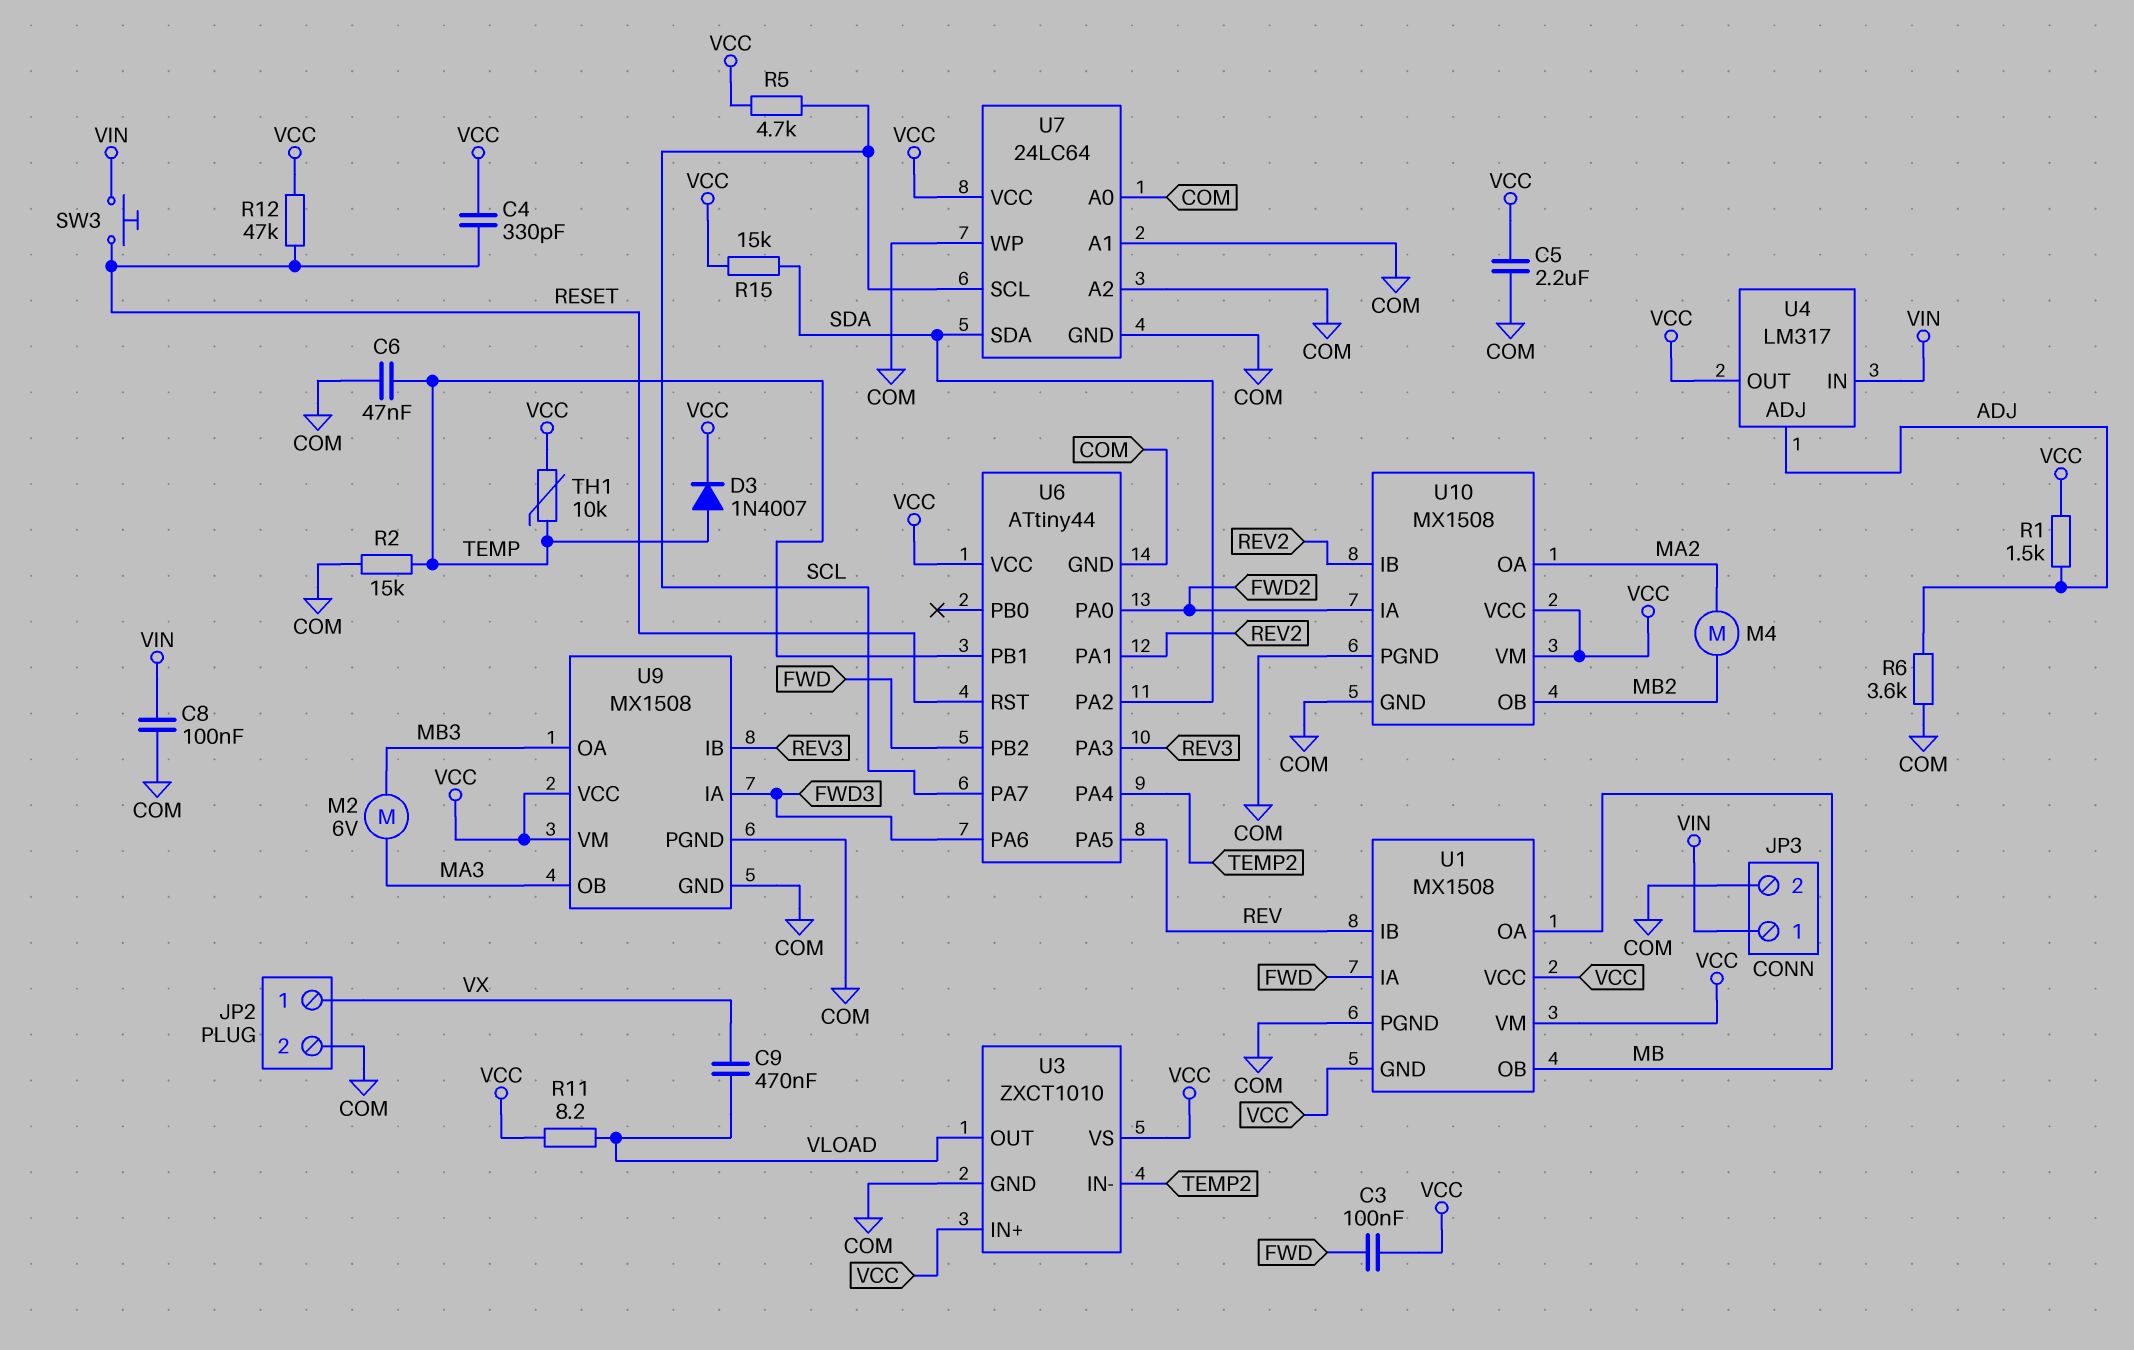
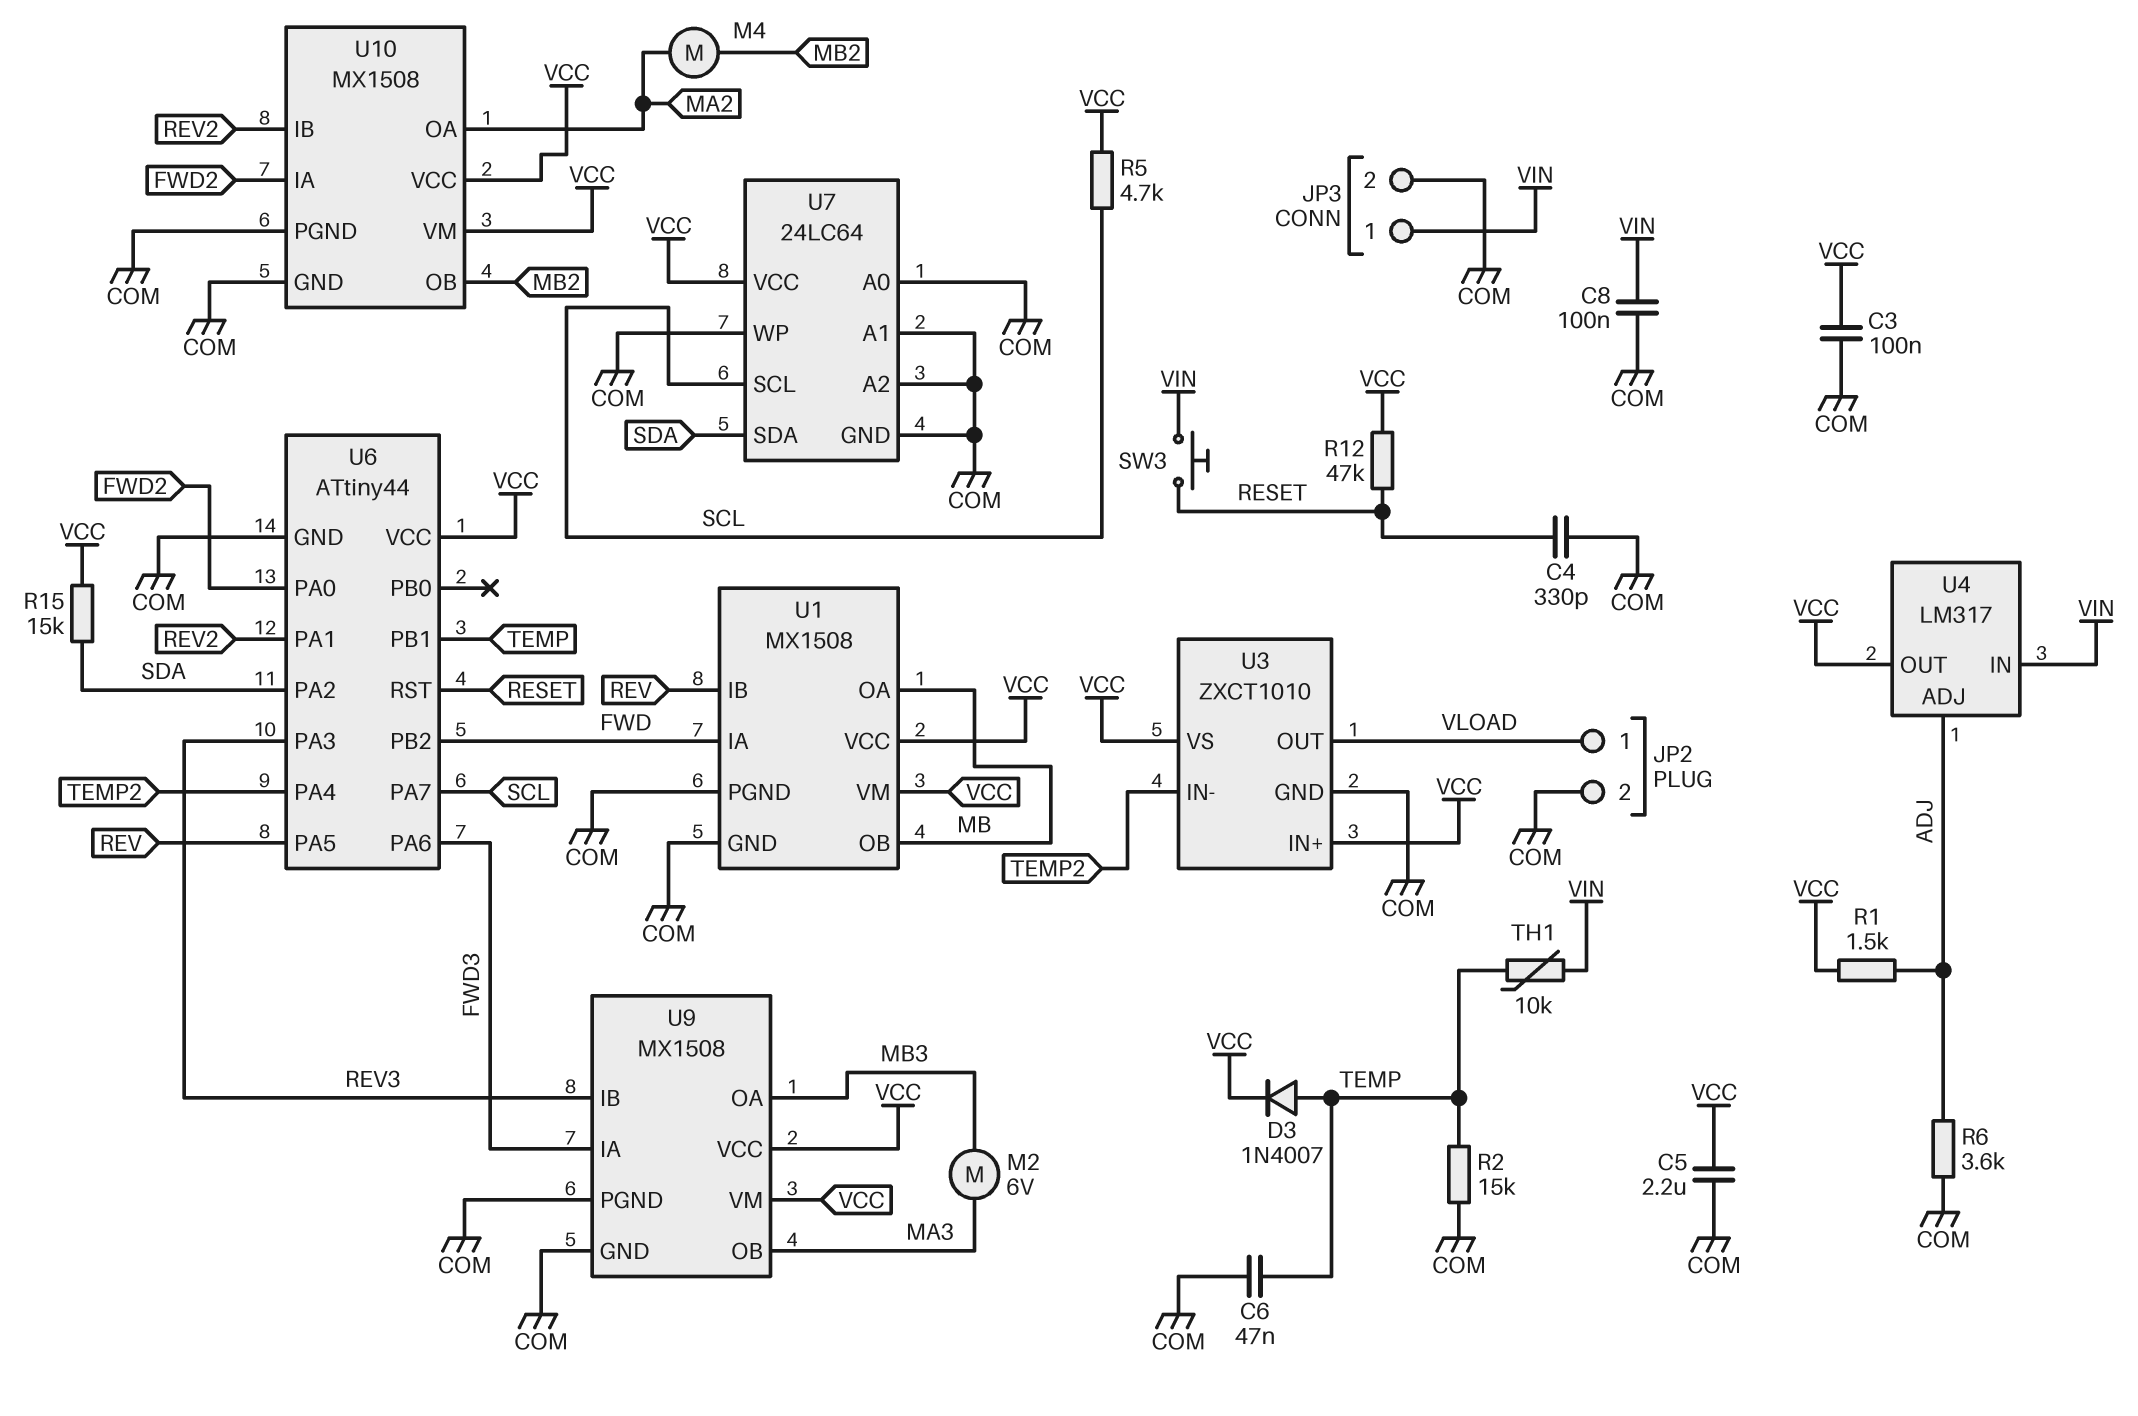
C3: 100nF (FWD, VCC) -> 100nF (COM, VCC)
C4: 330pF (RESET, VCC) -> 330pF (COM, RESET)
C9: 470nF (VLOAD, VX) -> none
JP2 pin 1: VX -> VLOAD
R11: 8.2 (VCC, VLOAD) -> none
TH1: 10k (TEMP, VCC) -> 10k (TEMP, VIN)
U1 pin GND: VCC -> COM

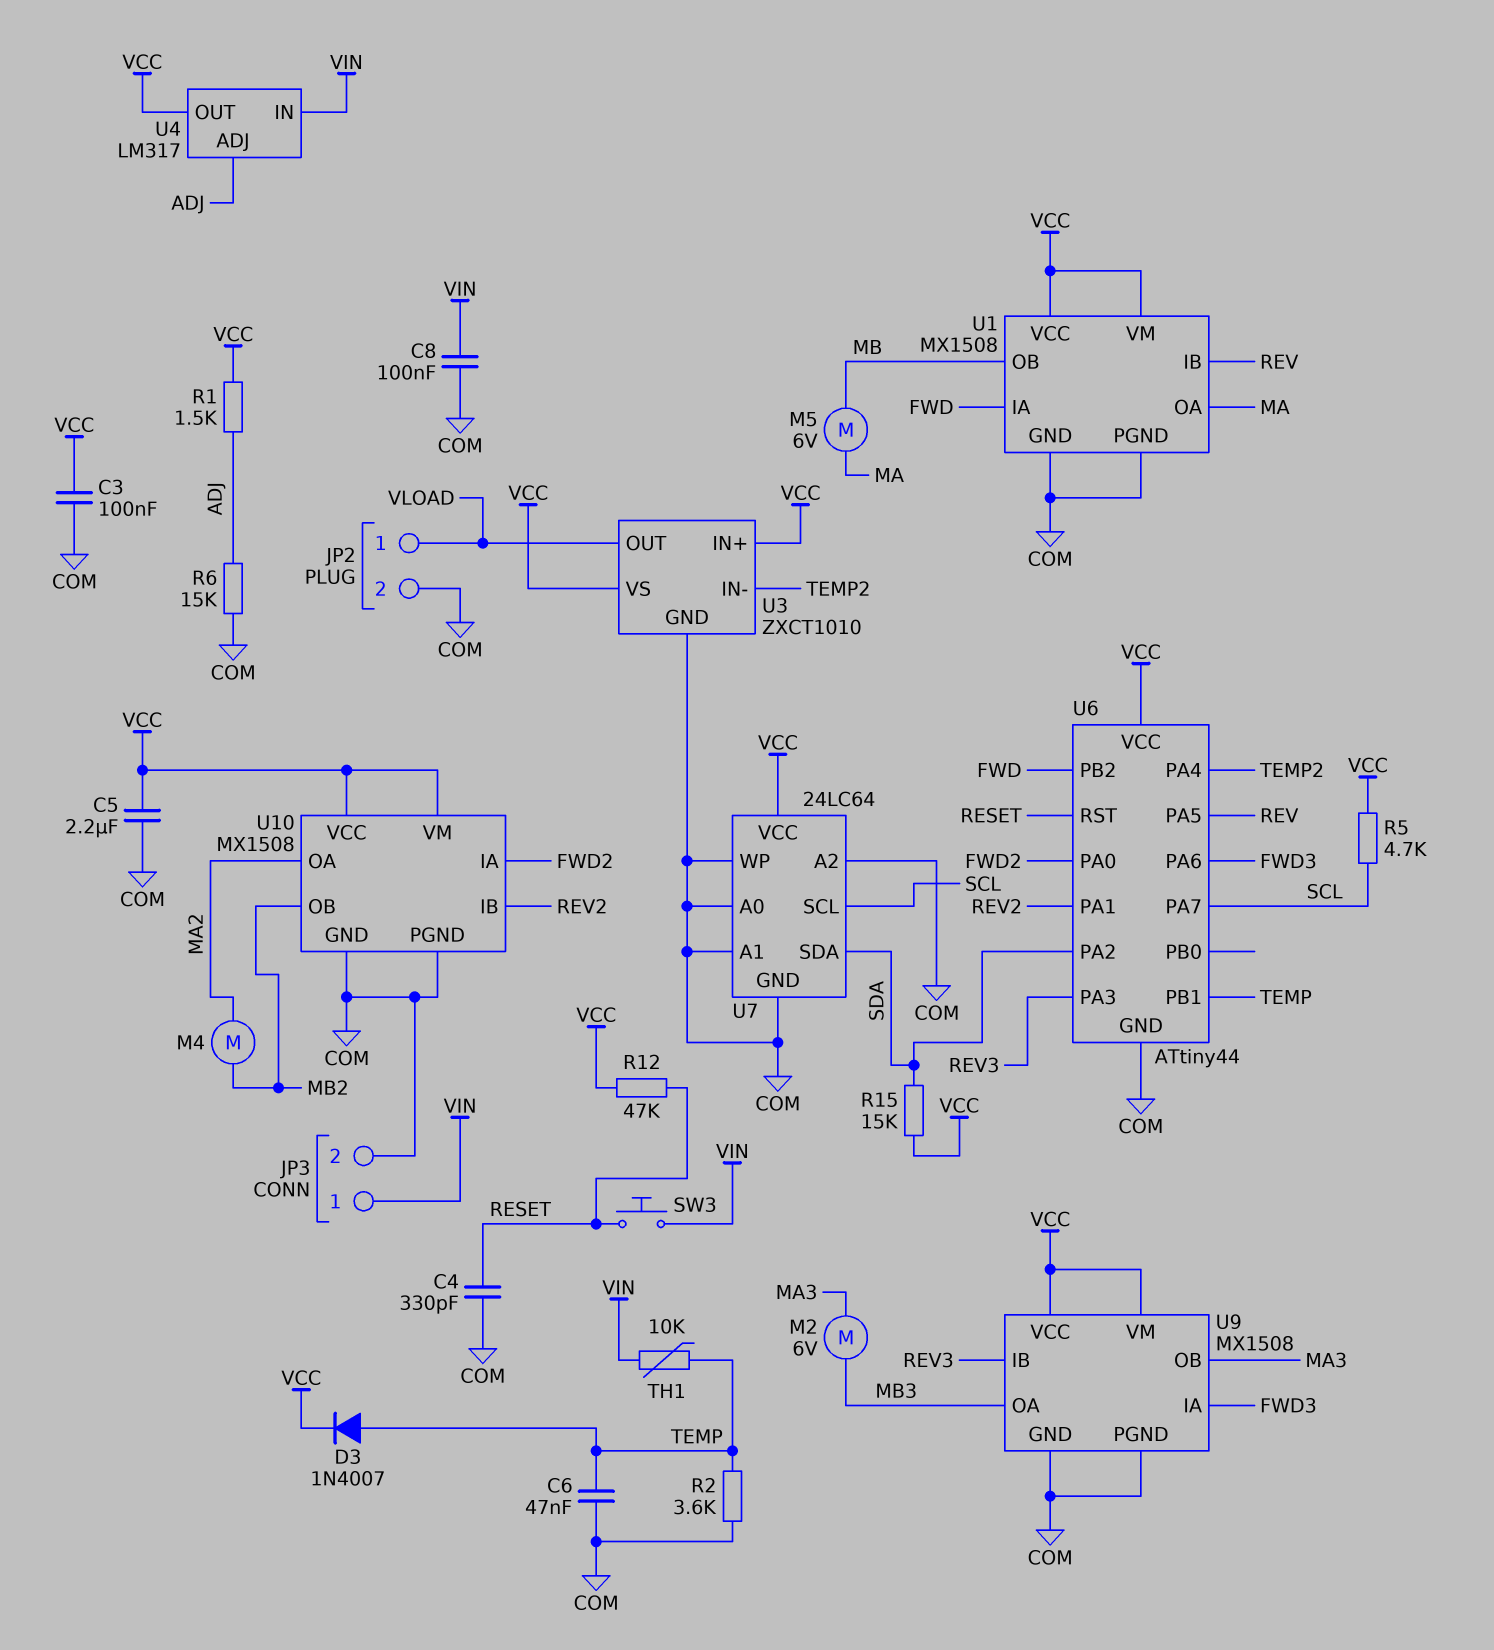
M5: none -> motor 6V (MA, MB)
R2: 15k (COM, TEMP) -> 3.6k (COM, TEMP)
R6: 3.6k (ADJ, COM) -> 15k (ADJ, COM)
U1 pin OA: MB -> MA

